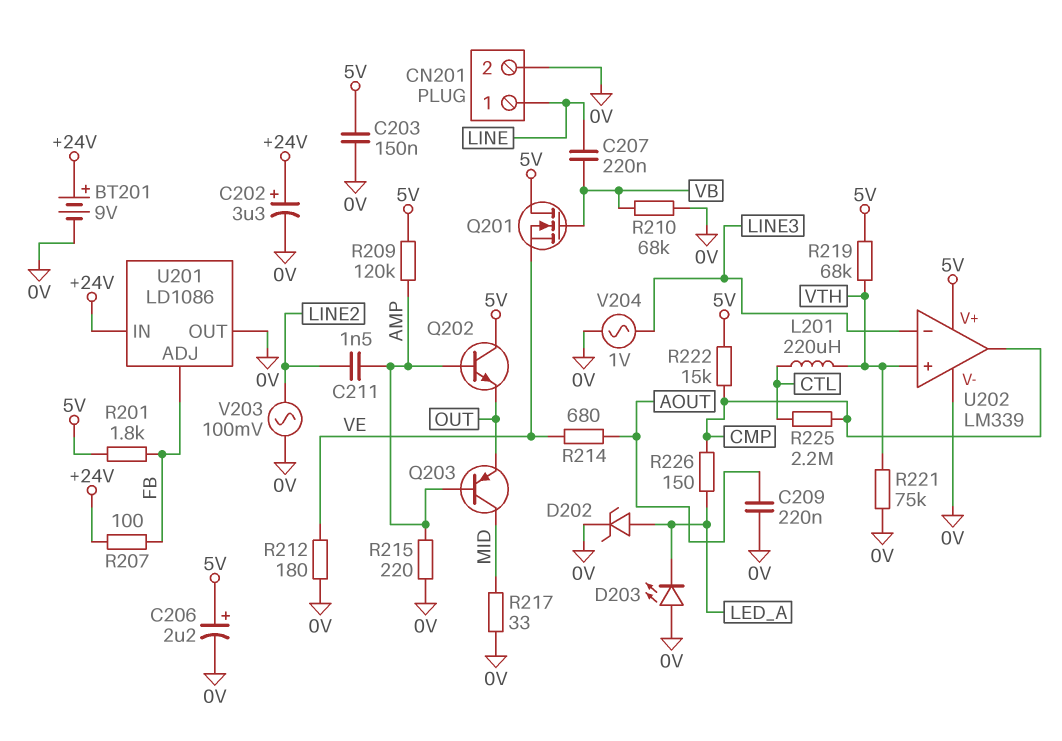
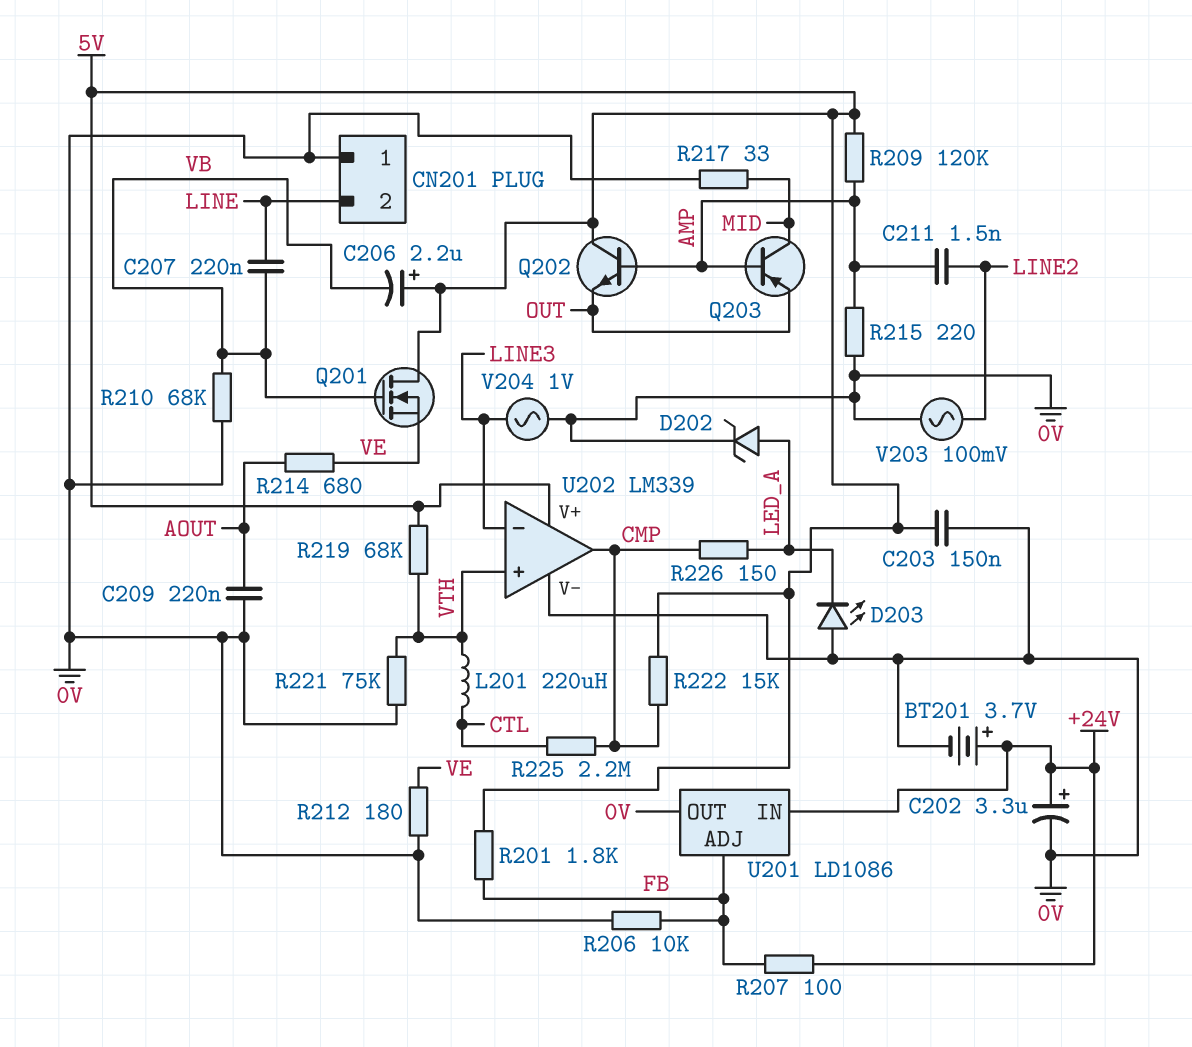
BT201: 9V (plus +24V, minus 0V) -> 3.7V (plus +24V, minus 0V)
C206: 2.2uF (plus 5V, minus 0V) -> 2.2uF (plus 5V, minus VB)
CN201 pin 1: LINE -> 0V
CN201 pin 2: 0V -> LINE
R206: none -> 10k (0V, FB)

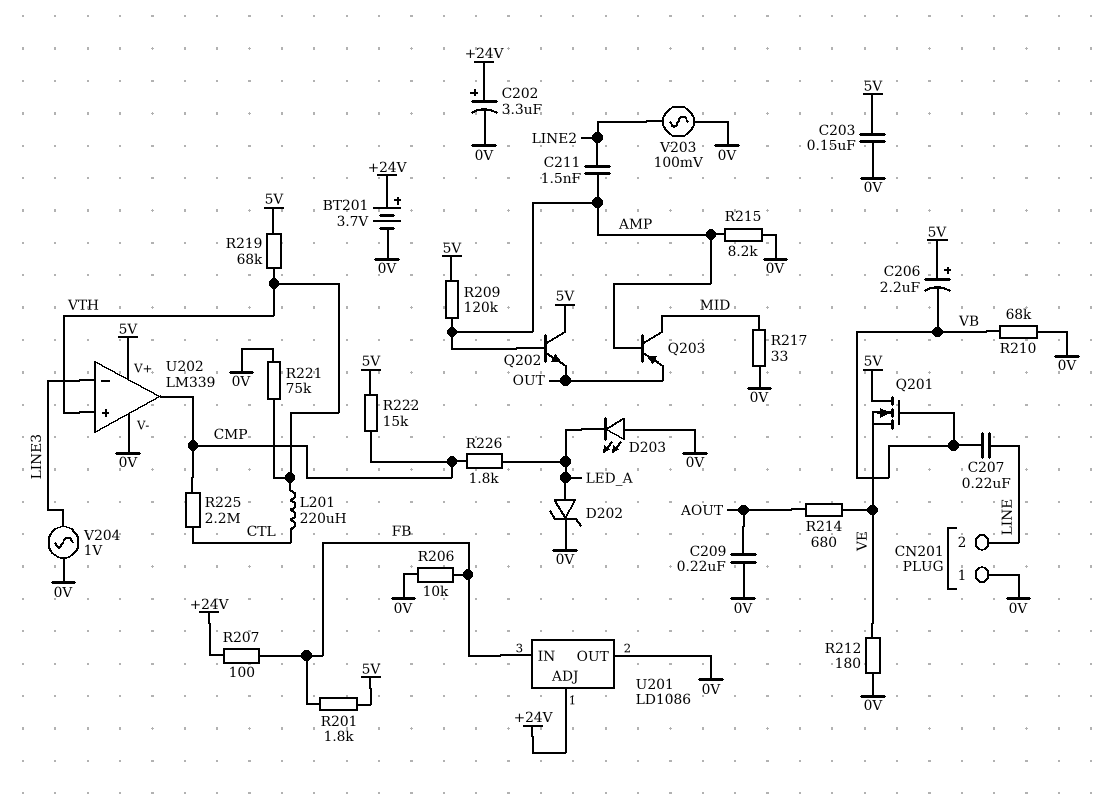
R215: 220 (0V, AMP) -> 8.2k (0V, AMP)
R226: 150 (CMP, LED_A) -> 1.8k (CMP, LED_A)
U201 pin ADJ: FB -> +24V
U201 pin IN: +24V -> FB

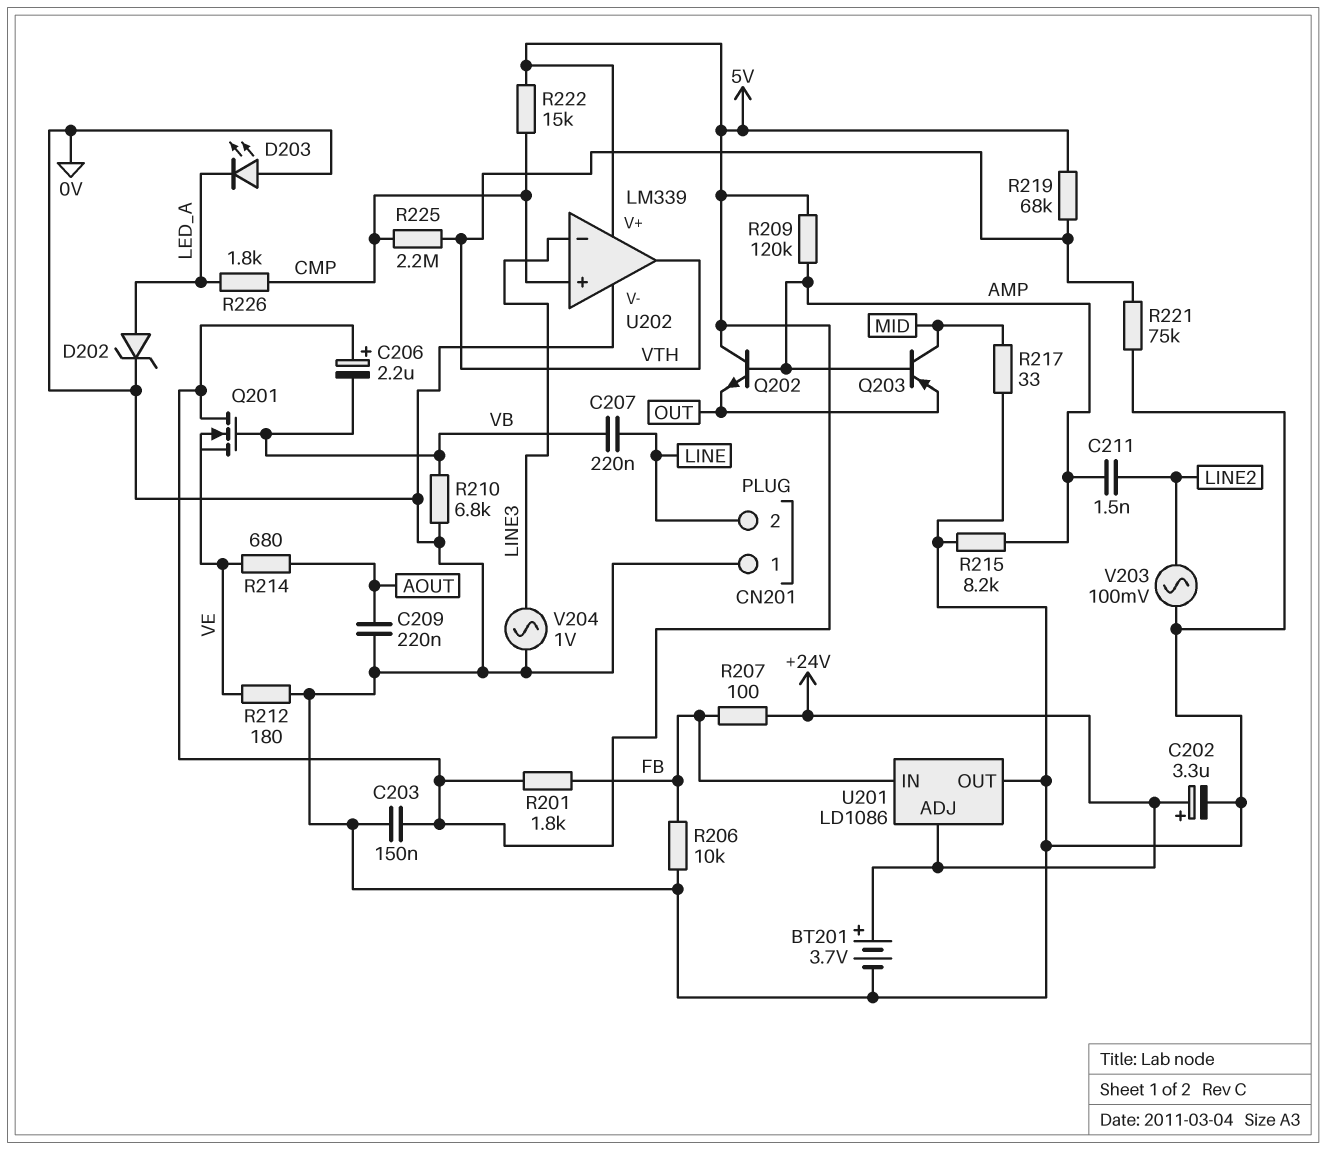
L201: 220uH (CTL, VTH) -> none
R210: 68k (0V, VB) -> 6.8k (0V, VB)
R225: 2.2M (CMP, CTL) -> 2.2M (CMP, VTH)
U202 pin in+: VTH -> CMP
U202 pin out: CMP -> VTH

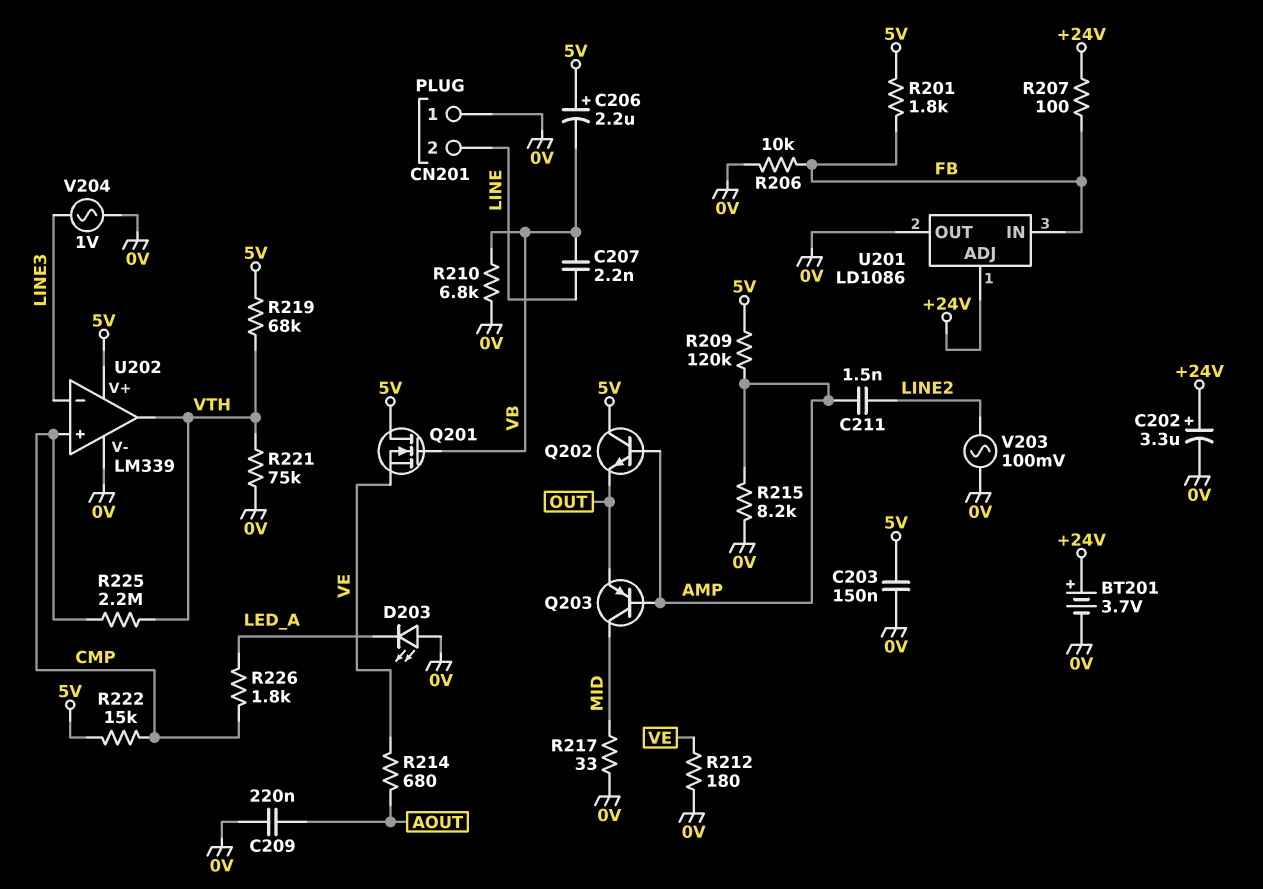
C207: 220nF (LINE, VB) -> 2.2nF (LINE, VB)
D202: zener (A LED_A, K 0V) -> none

